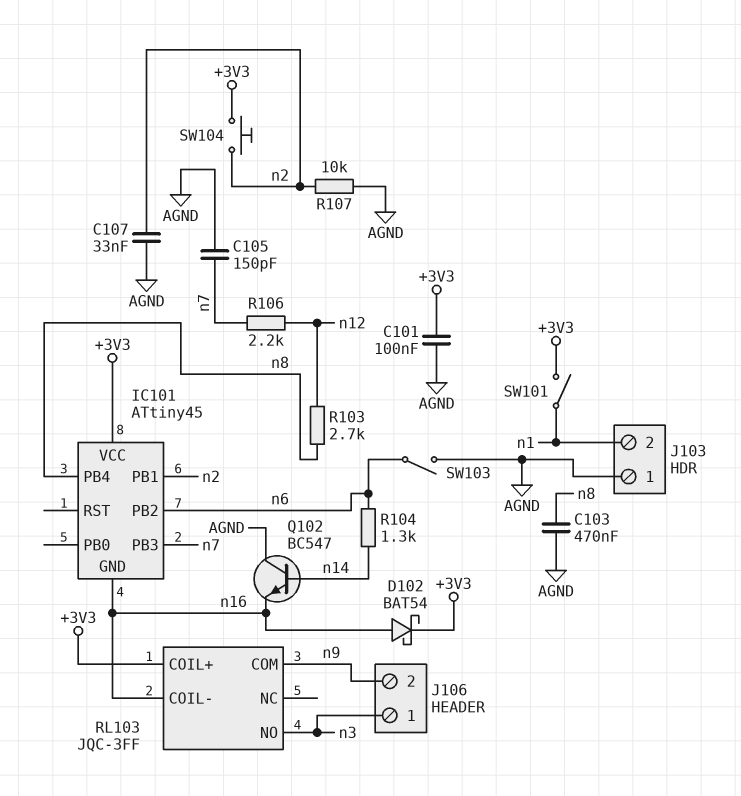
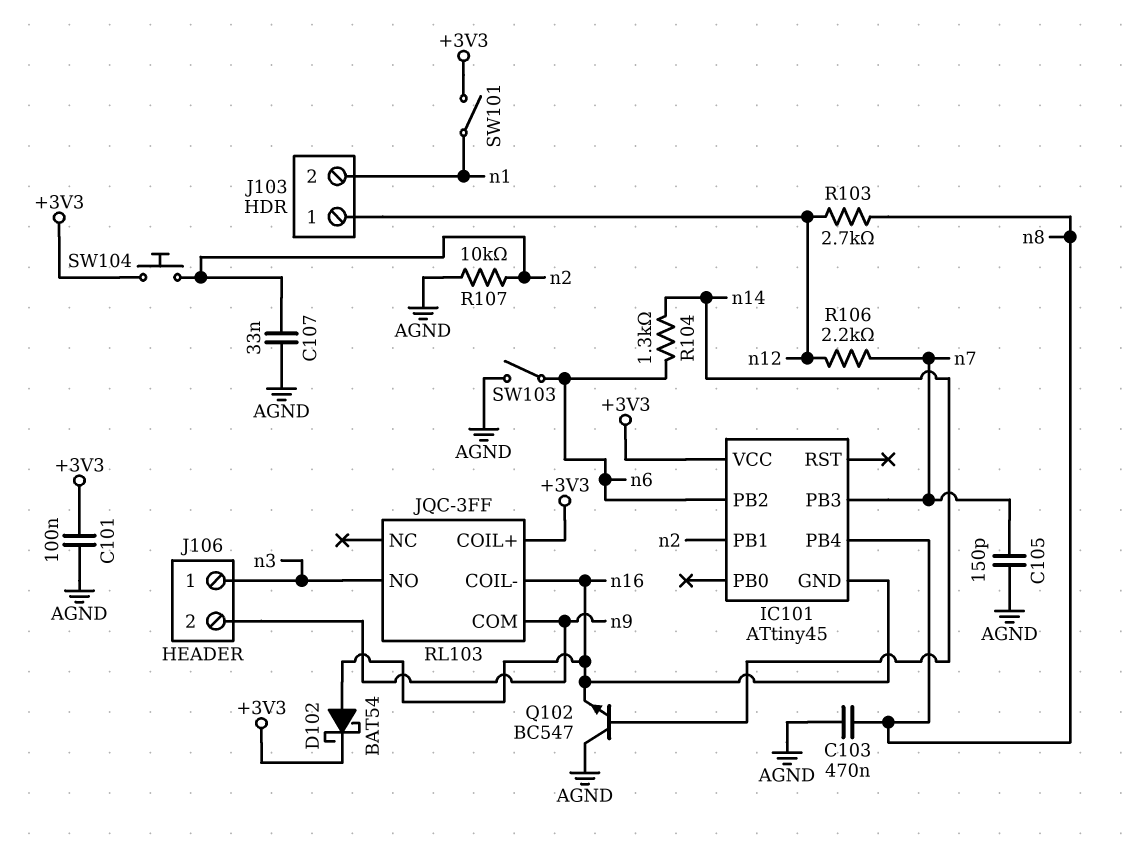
J103 pin 1: AGND -> n12

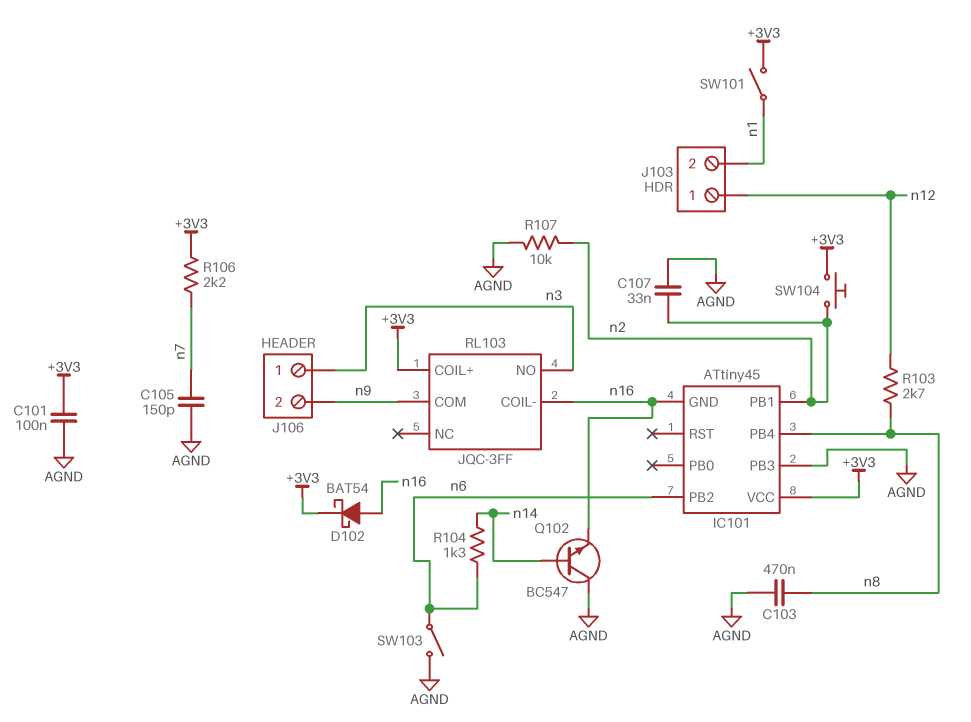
IC101 pin PB3: n7 -> AGND
R106: 2.2k (n7, n12) -> 2.2k (+3V3, n7)

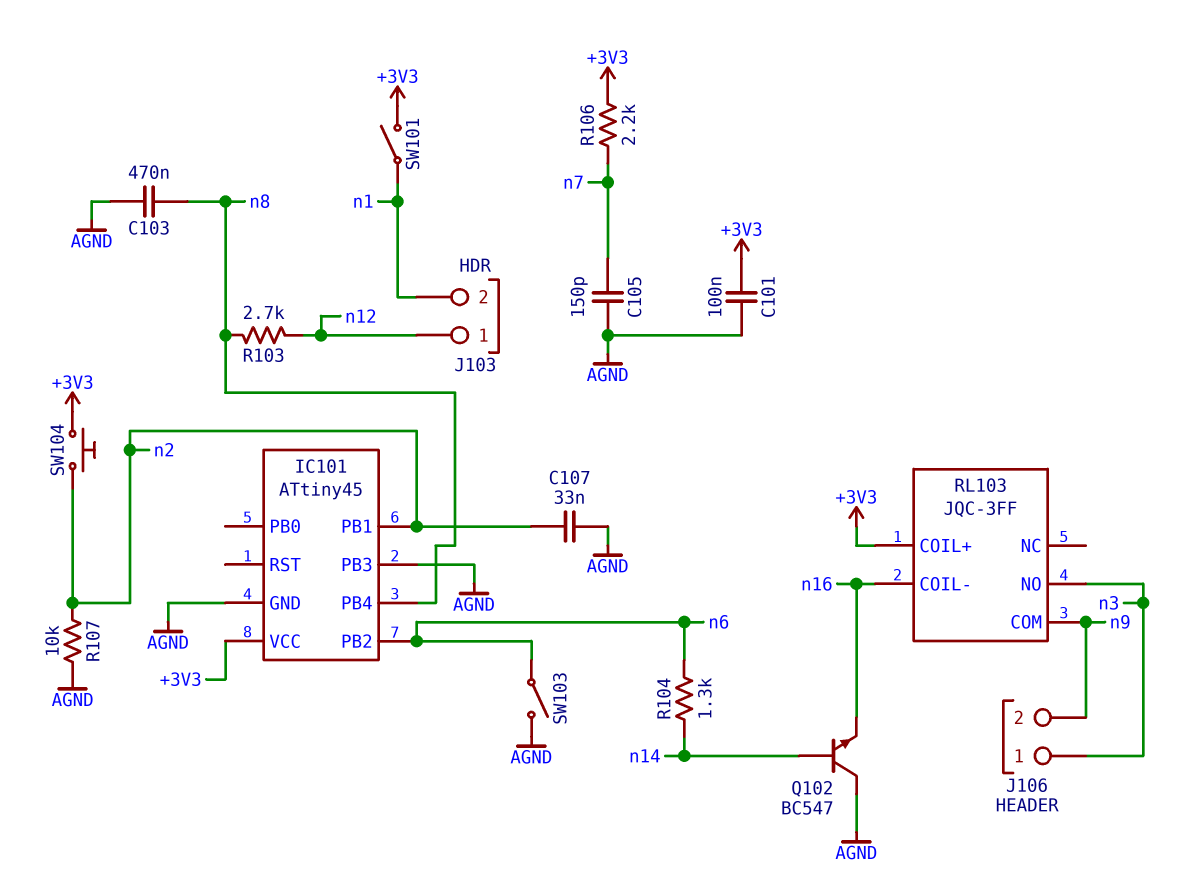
D102: schottky BAT54 (A n16, K +3V3) -> none
IC101 pin GND: n16 -> AGND

